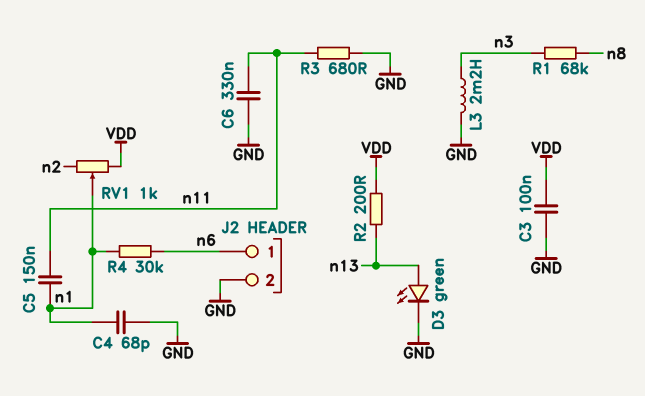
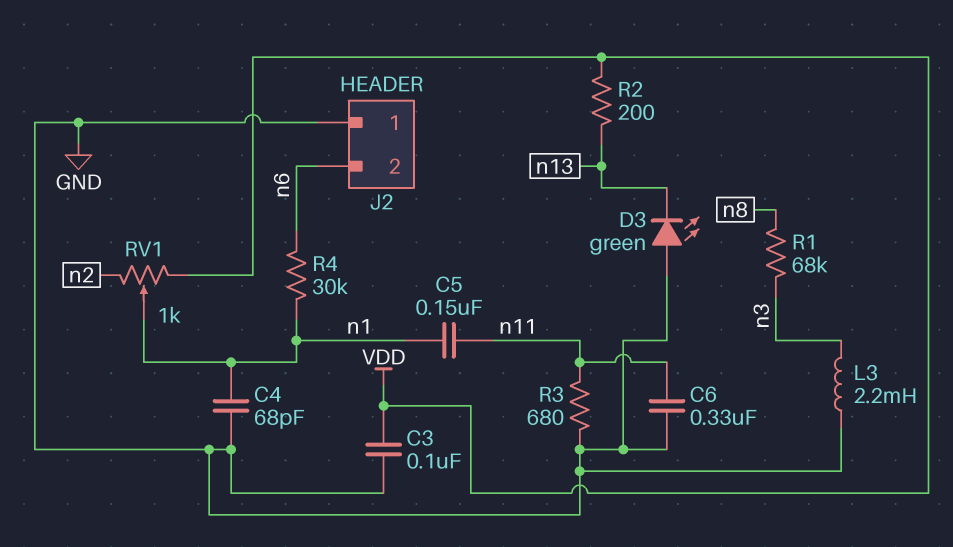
D3: LED green (A n13, K GND) -> LED green (A GND, K n13)
J2 pin 1: n6 -> GND
J2 pin 2: GND -> n6

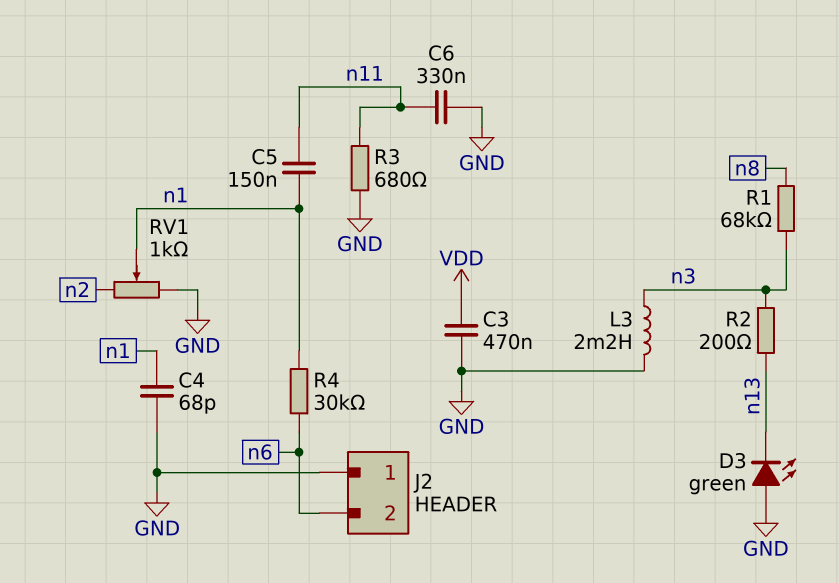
C3: 100nF (GND, VDD) -> 470nF (GND, VDD)
R2: 200 (VDD, n13) -> 200 (n3, n13)
RV1: 1k (VDD, n2, wiper n1) -> 1k (GND, n2, wiper n1)

